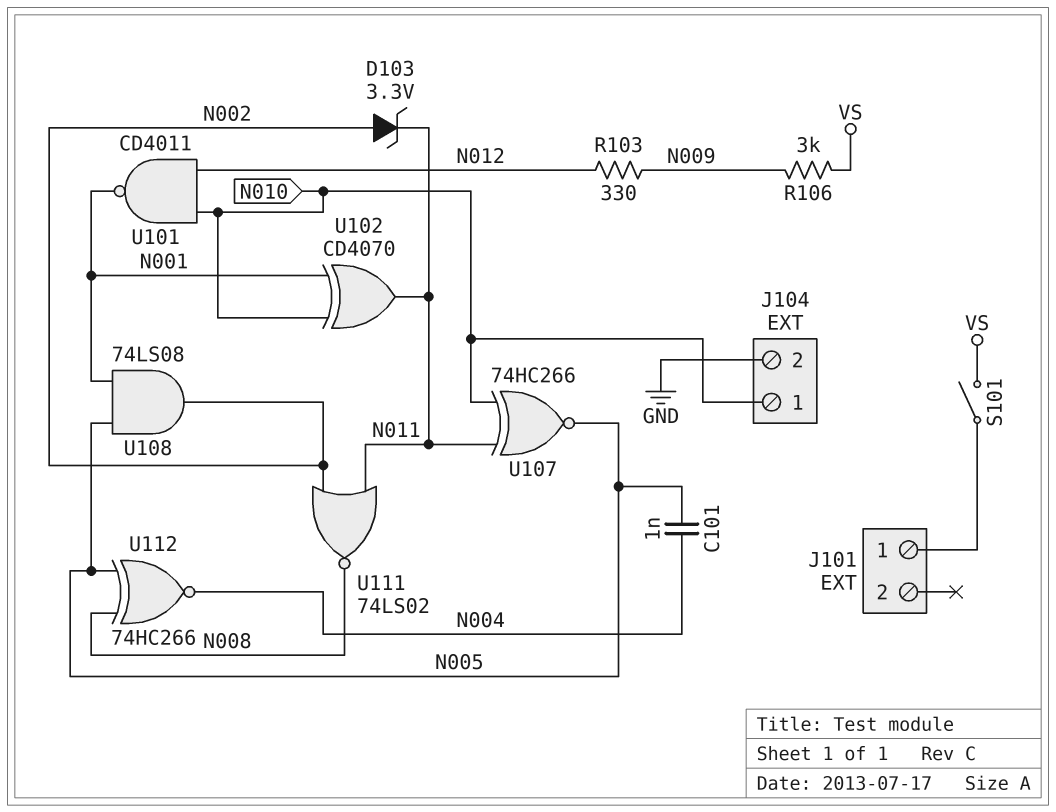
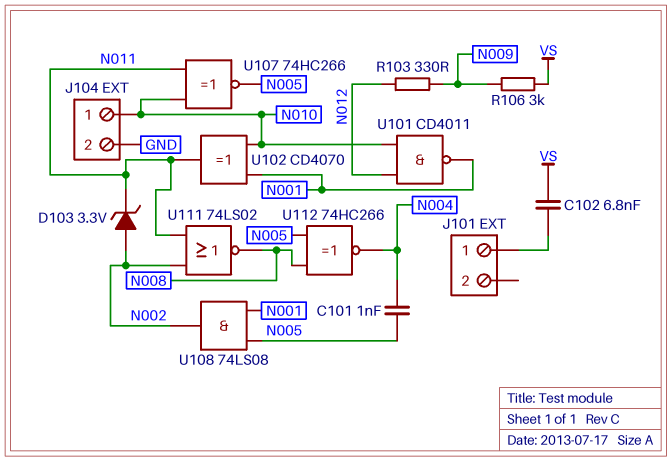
C102: none -> 6.8nF (J101/1, VS)
S101: switch (J101/1, VS) -> none

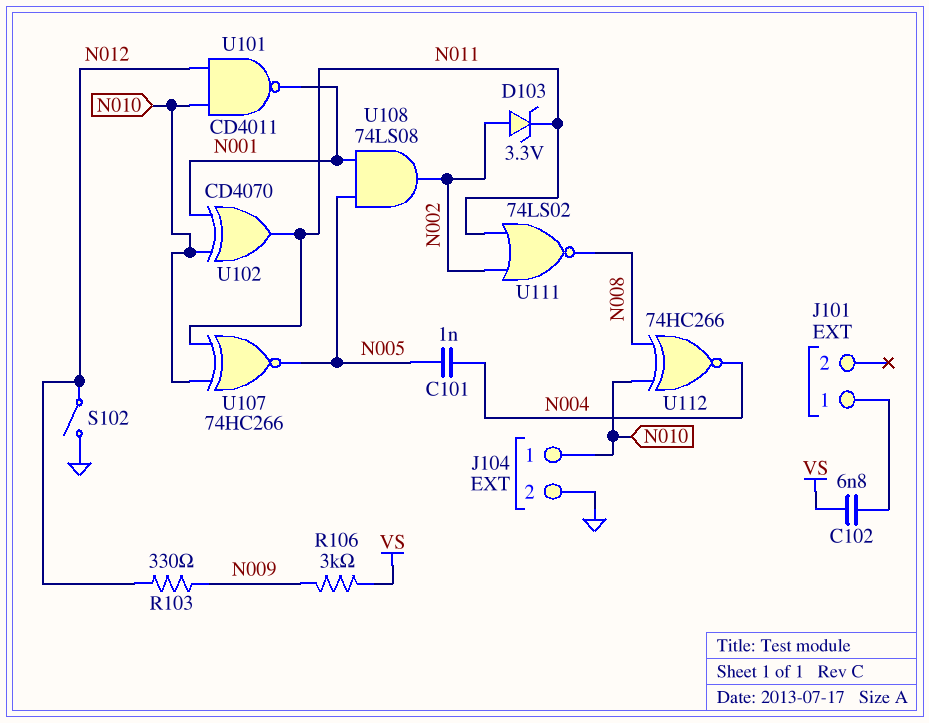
S102: none -> switch (GND, N012)
U112: XNOR 74HC266 (in N005, in N008, out N004) -> XNOR 74HC266 (in N008, in N010, out N004)

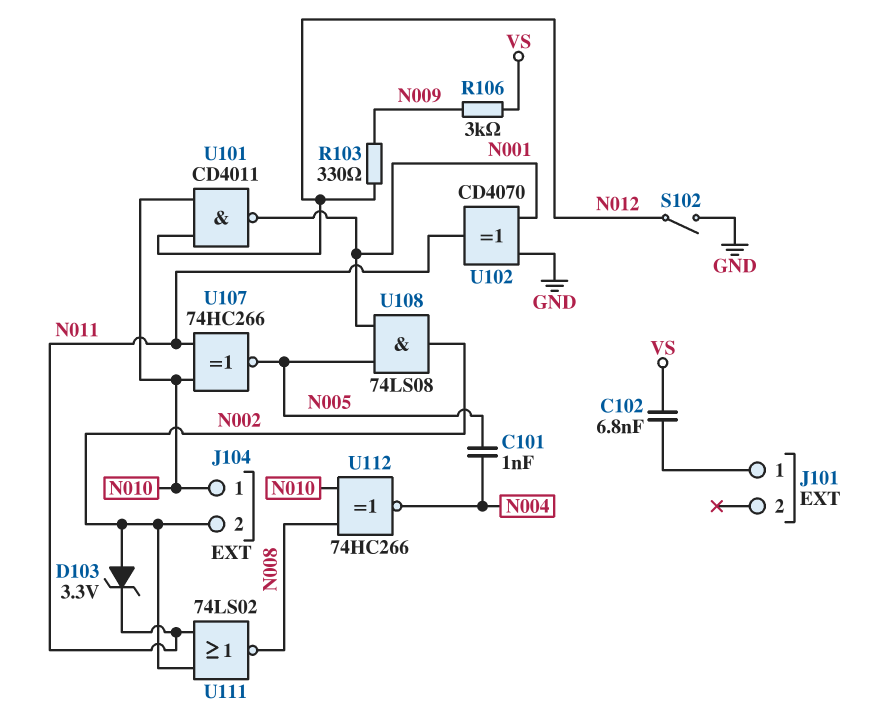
J104 pin 2: GND -> N002
U102: XOR CD4070 (in N001, in N010, out N011) -> XOR CD4070 (in GND, in N001, out N011)

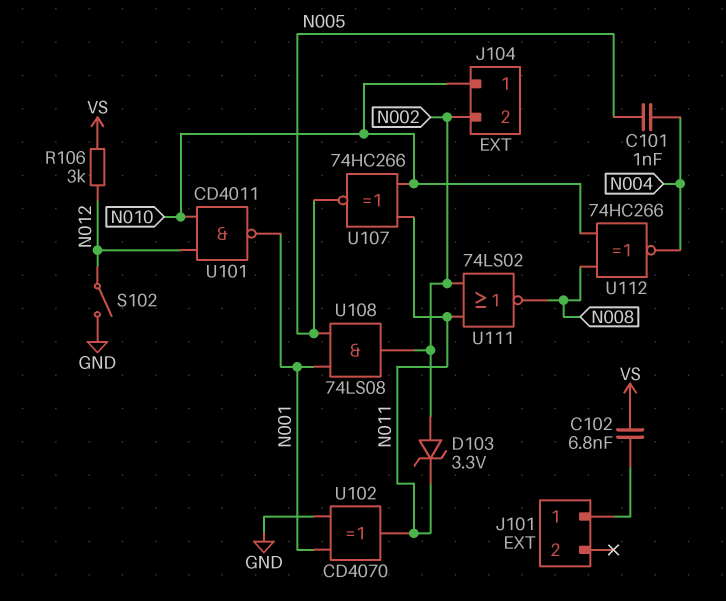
R103: 330 (N009, N012) -> none
R106: 3k (N009, VS) -> 3k (N012, VS)

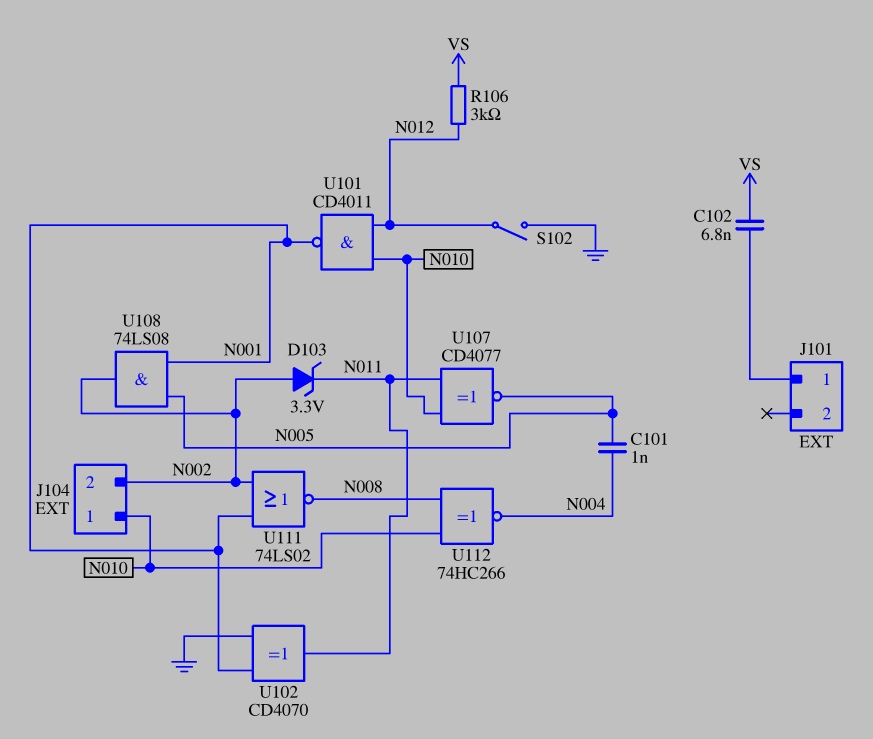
U107: XNOR 74HC266 (in N010, in N011, out N005) -> XNOR CD4077 (in N010, in N011, out N005)
U111: NOR 74LS02 (in N002, in N011, out N008) -> NOR 74LS02 (in N001, in N002, out N008)

